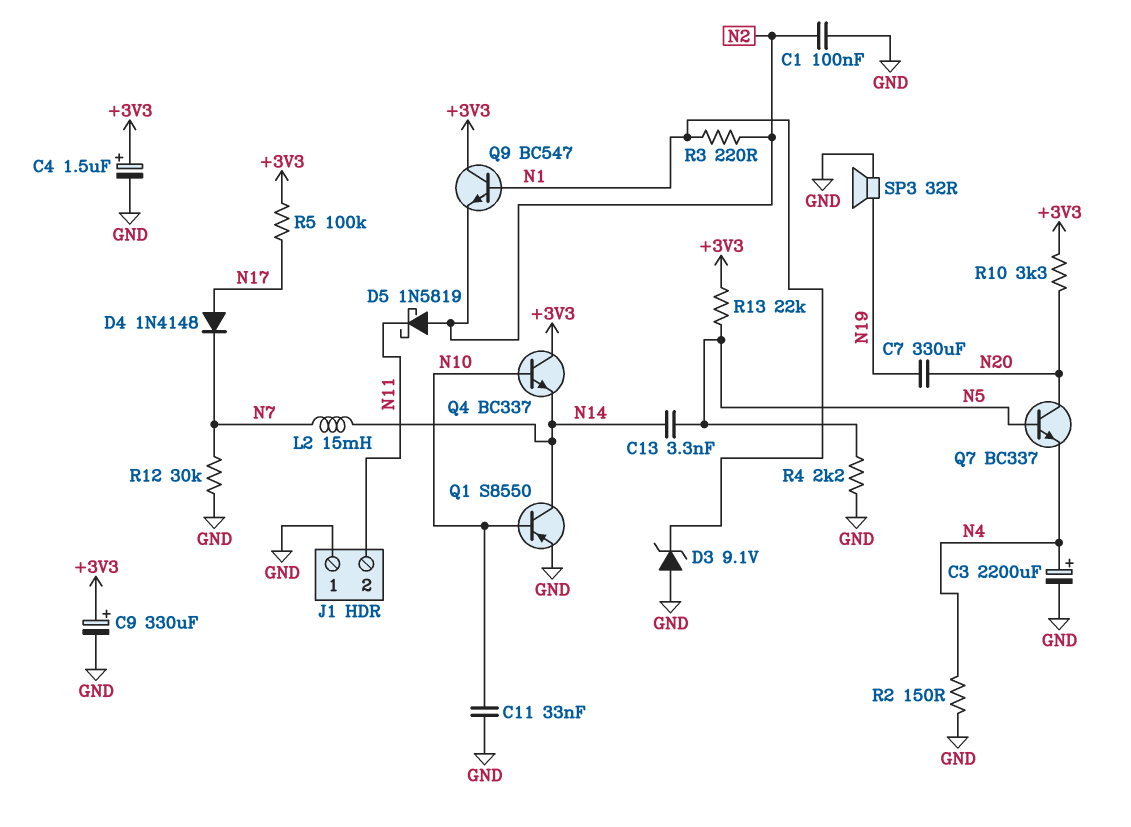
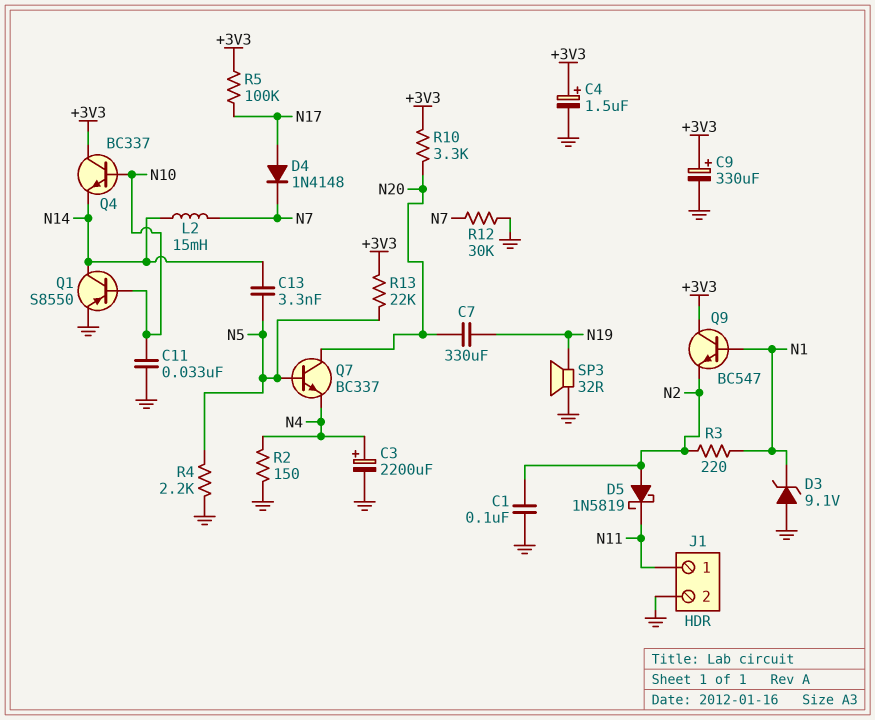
J1 pin 1: GND -> N11
J1 pin 2: N11 -> GND

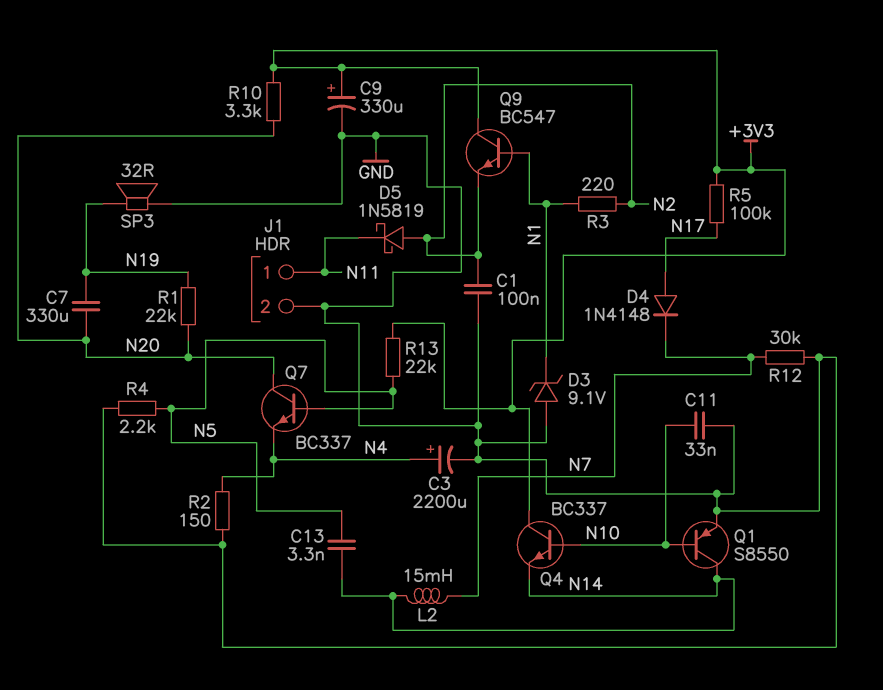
C4: 1.5uF (plus +3V3, minus GND) -> none
R1: none -> 22k (N19, N20)

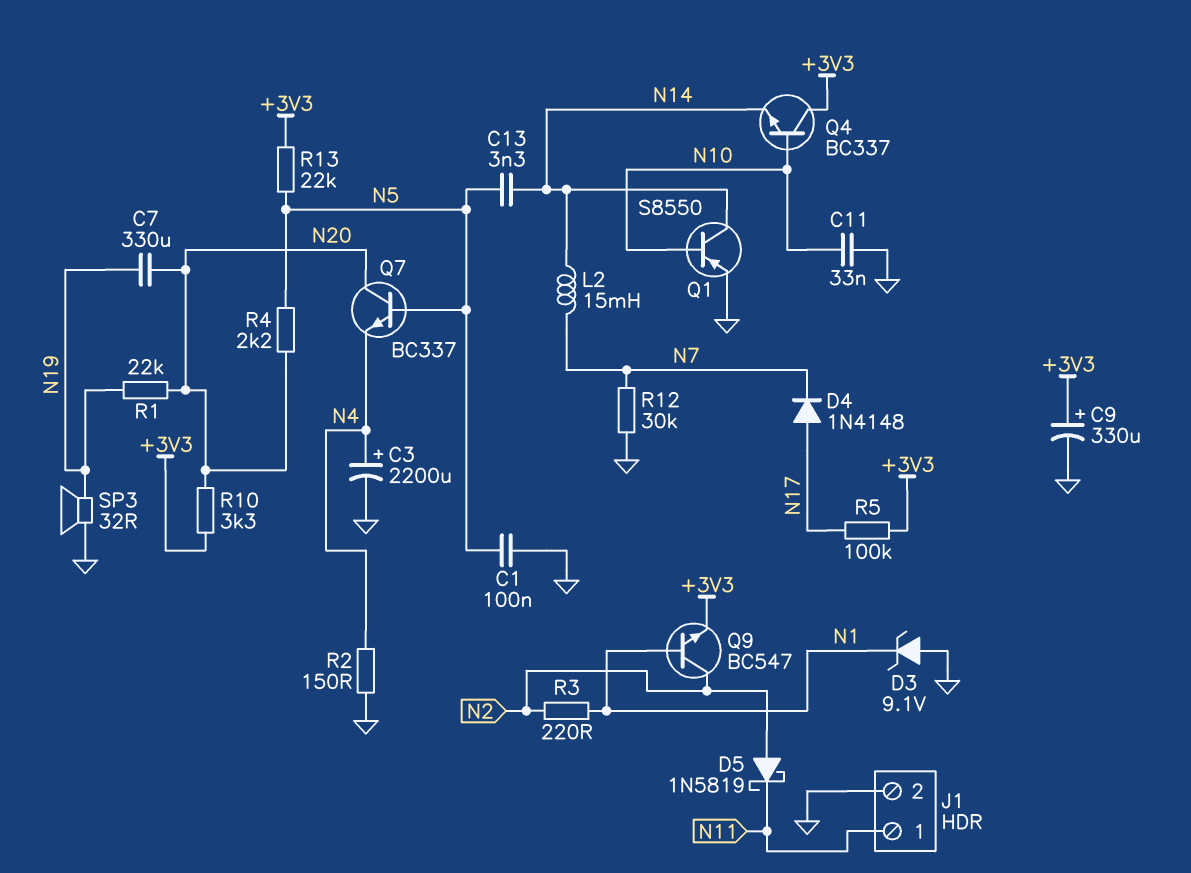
C1: 100nF (GND, N2) -> 100nF (GND, N5)
Q9: NPN BC547 (B N1, C +3V3, E N2) -> NPN BC547 (B N1, C N2, E +3V3)
R4: 2.2k (GND, N5) -> 2.2k (N5, N20)

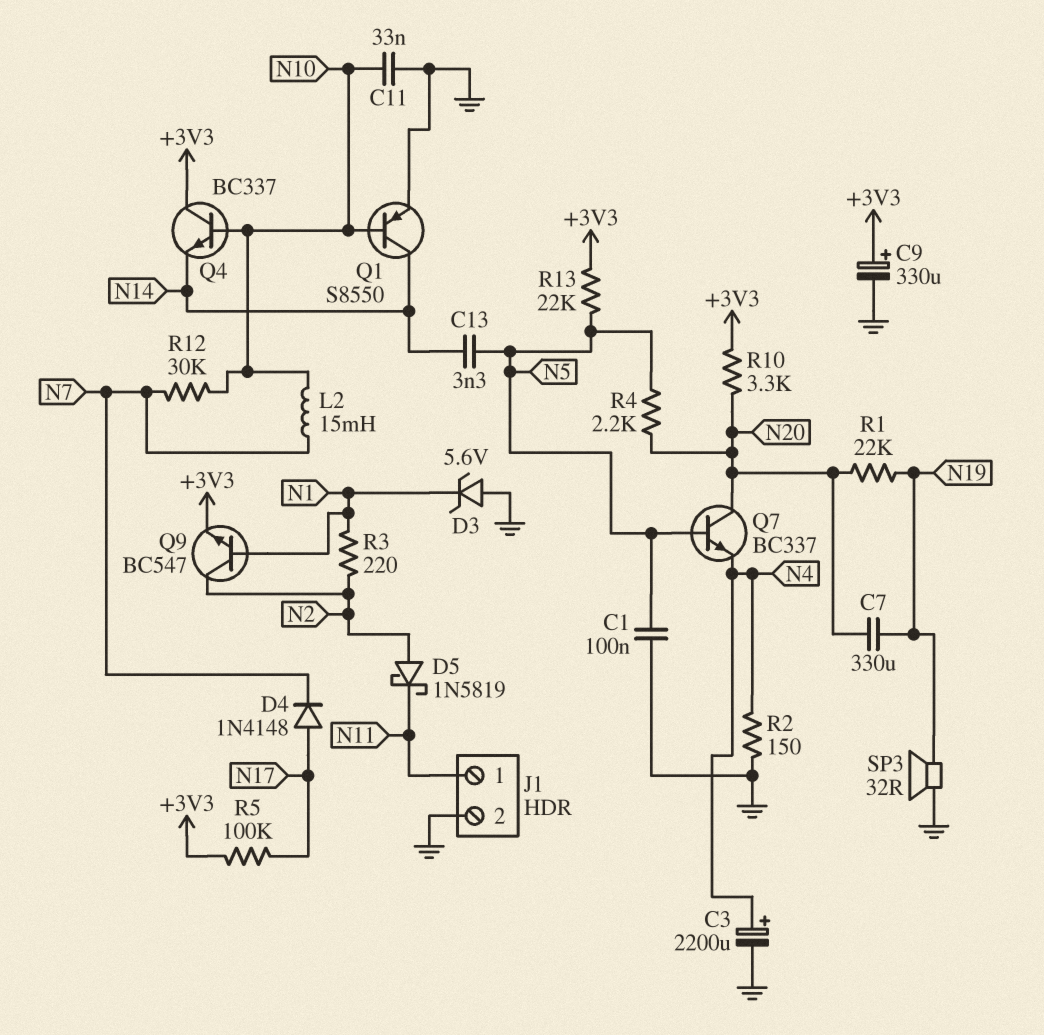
D3: zener 9.1V (A GND, K N1) -> zener 5.6V (A GND, K N1)
L2: 15mH (N7, N14) -> 15mH (N7, N10)
R12: 30k (GND, N7) -> 30k (N7, N10)

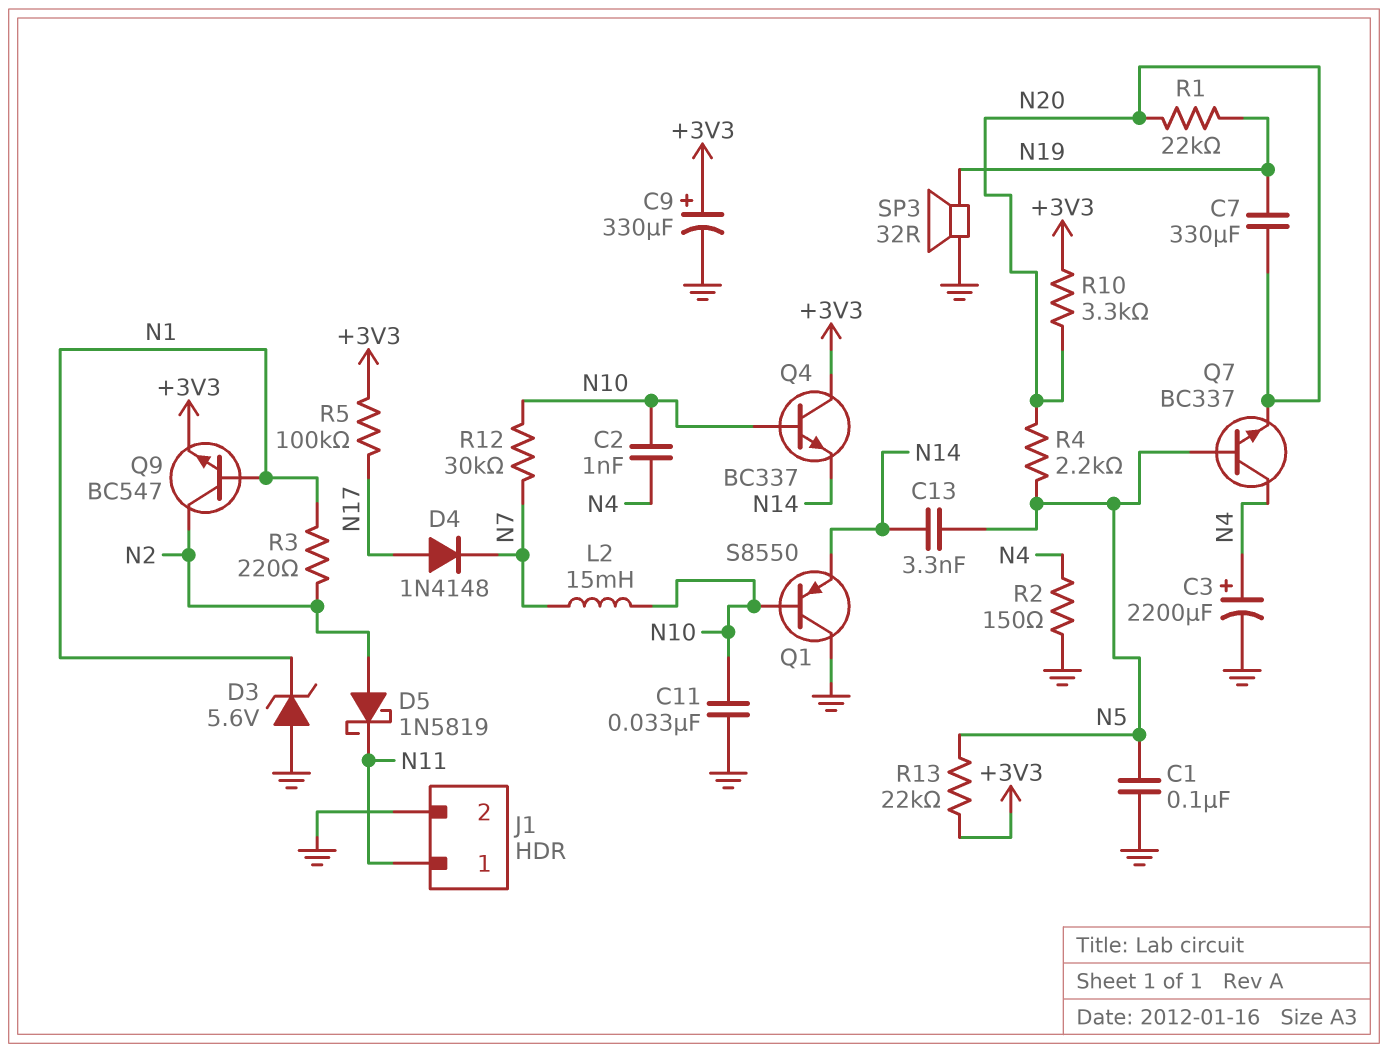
C2: none -> 1nF (N4, N10)
Q1: PNP S8550 (B N10, C N14, E GND) -> PNP S8550 (B N10, C GND, E N14)
Q7: NPN BC337 (B N5, C N20, E N4) -> NPN BC337 (B N5, C N4, E N20)

